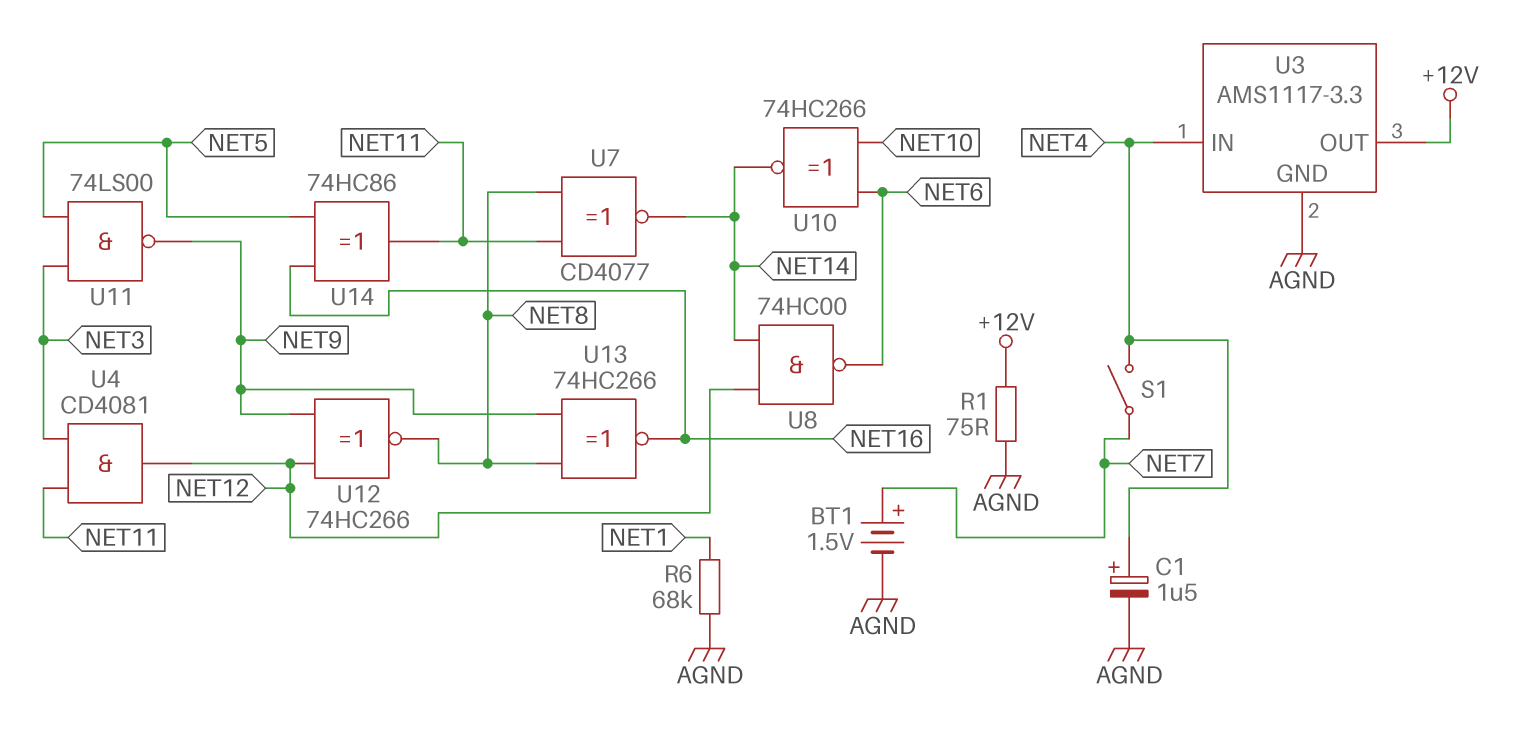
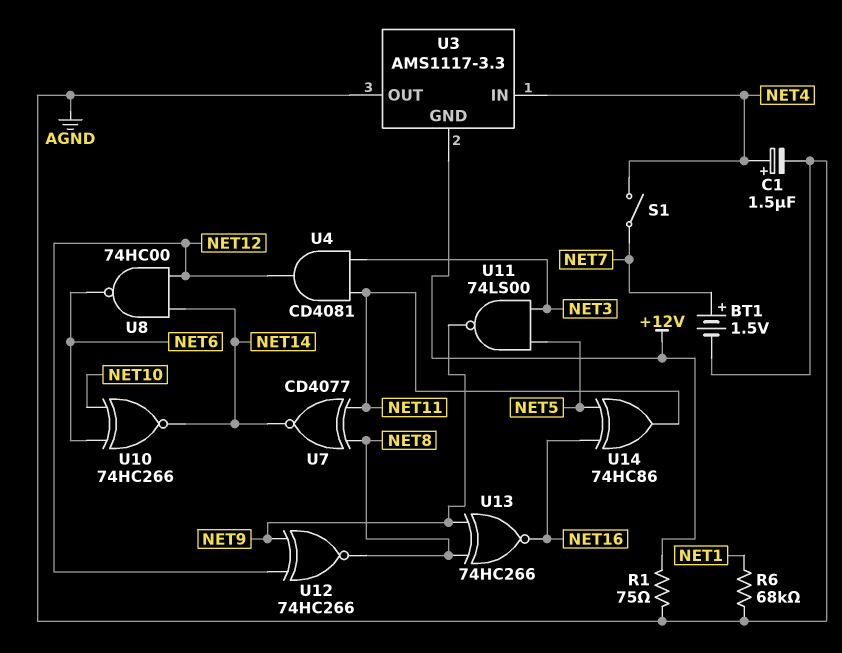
U3 pin GND: AGND -> +12V
U3 pin OUT: +12V -> AGND

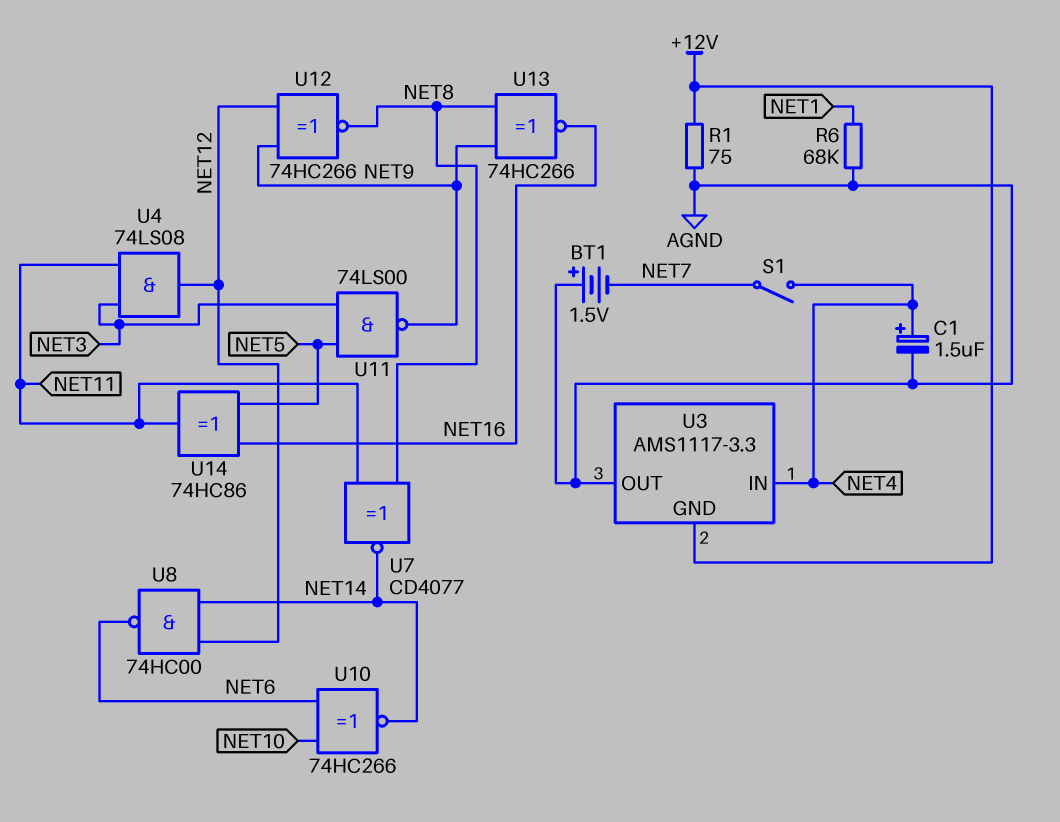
BT1: 1.5V (plus NET7, minus AGND) -> 1.5V (plus AGND, minus NET7)
U4: AND CD4081 (in NET3, in NET11, out NET12) -> AND 74LS08 (in NET3, in NET11, out NET12)

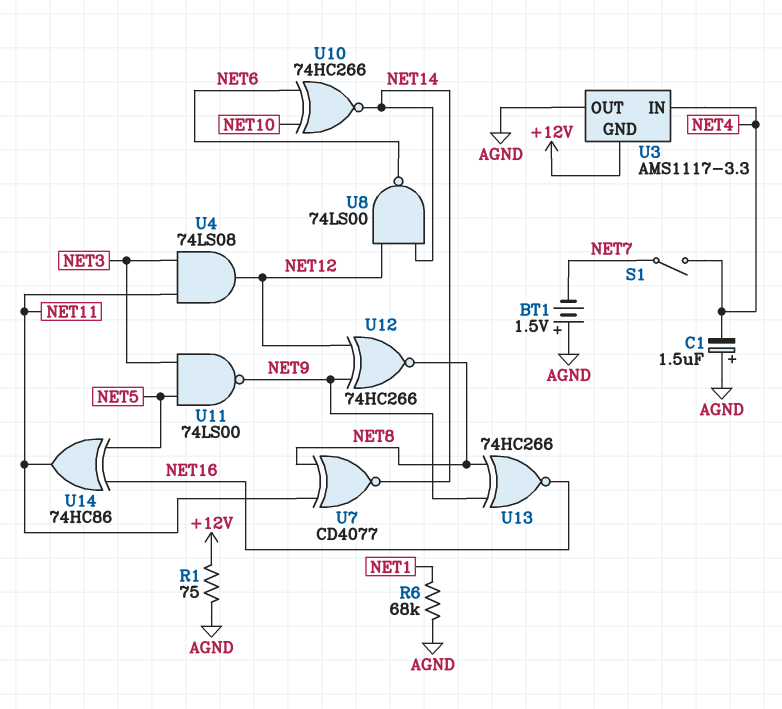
C1: 1.5uF (plus NET4, minus AGND) -> 1.5uF (plus AGND, minus NET4)
U8: NAND 74HC00 (in NET12, in NET14, out NET6) -> NAND 74LS00 (in NET12, in NET14, out NET6)

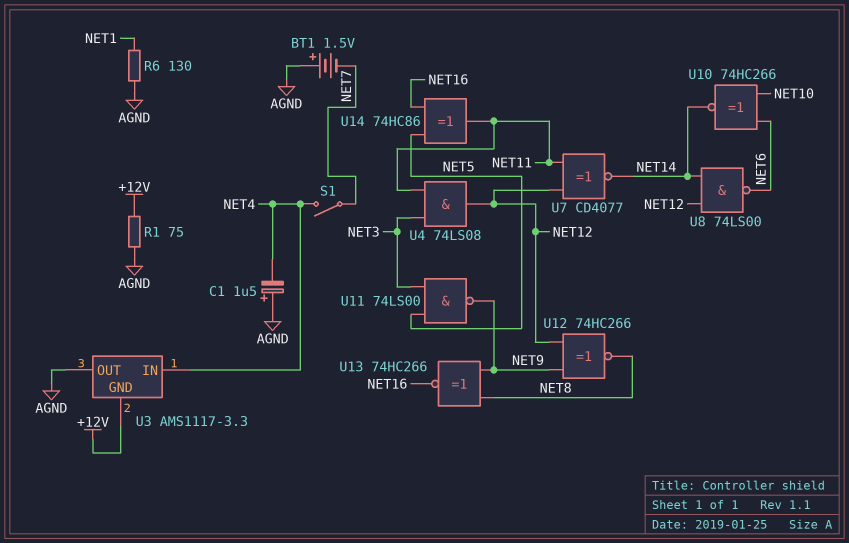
R6: 68k (AGND, NET1) -> 130 (AGND, NET1)
U7: XNOR CD4077 (in NET8, in NET11, out NET14) -> XNOR CD4077 (in NET11, in NET12, out NET14)

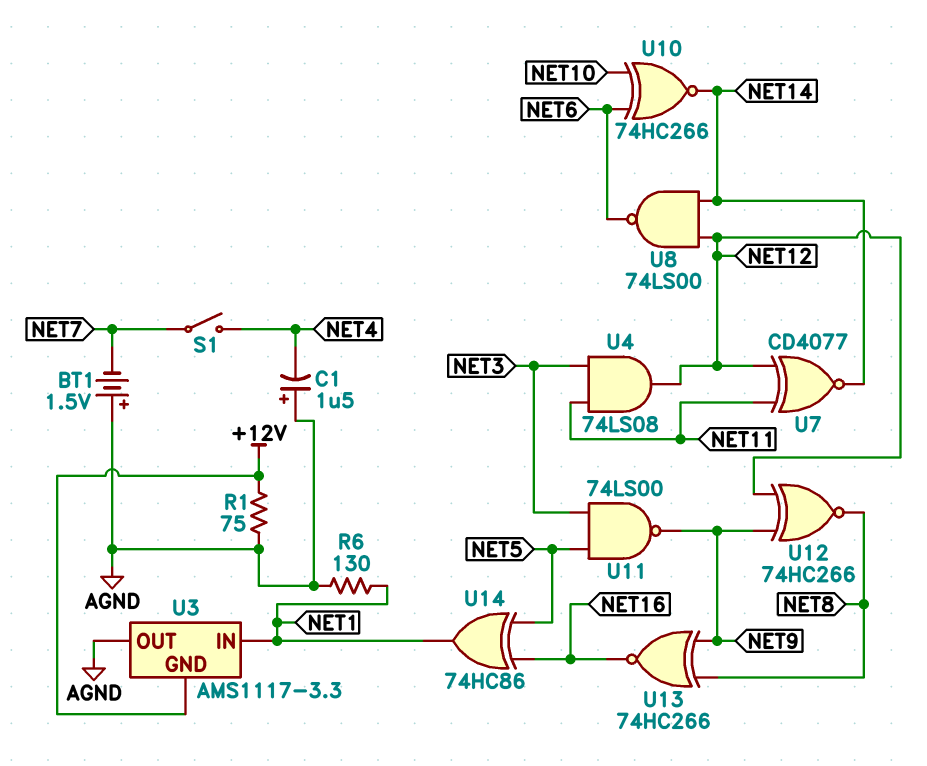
U3 pin IN: NET4 -> NET1
U14: XOR 74HC86 (in NET5, in NET16, out NET11) -> XOR 74HC86 (in NET5, in NET16, out NET1)

